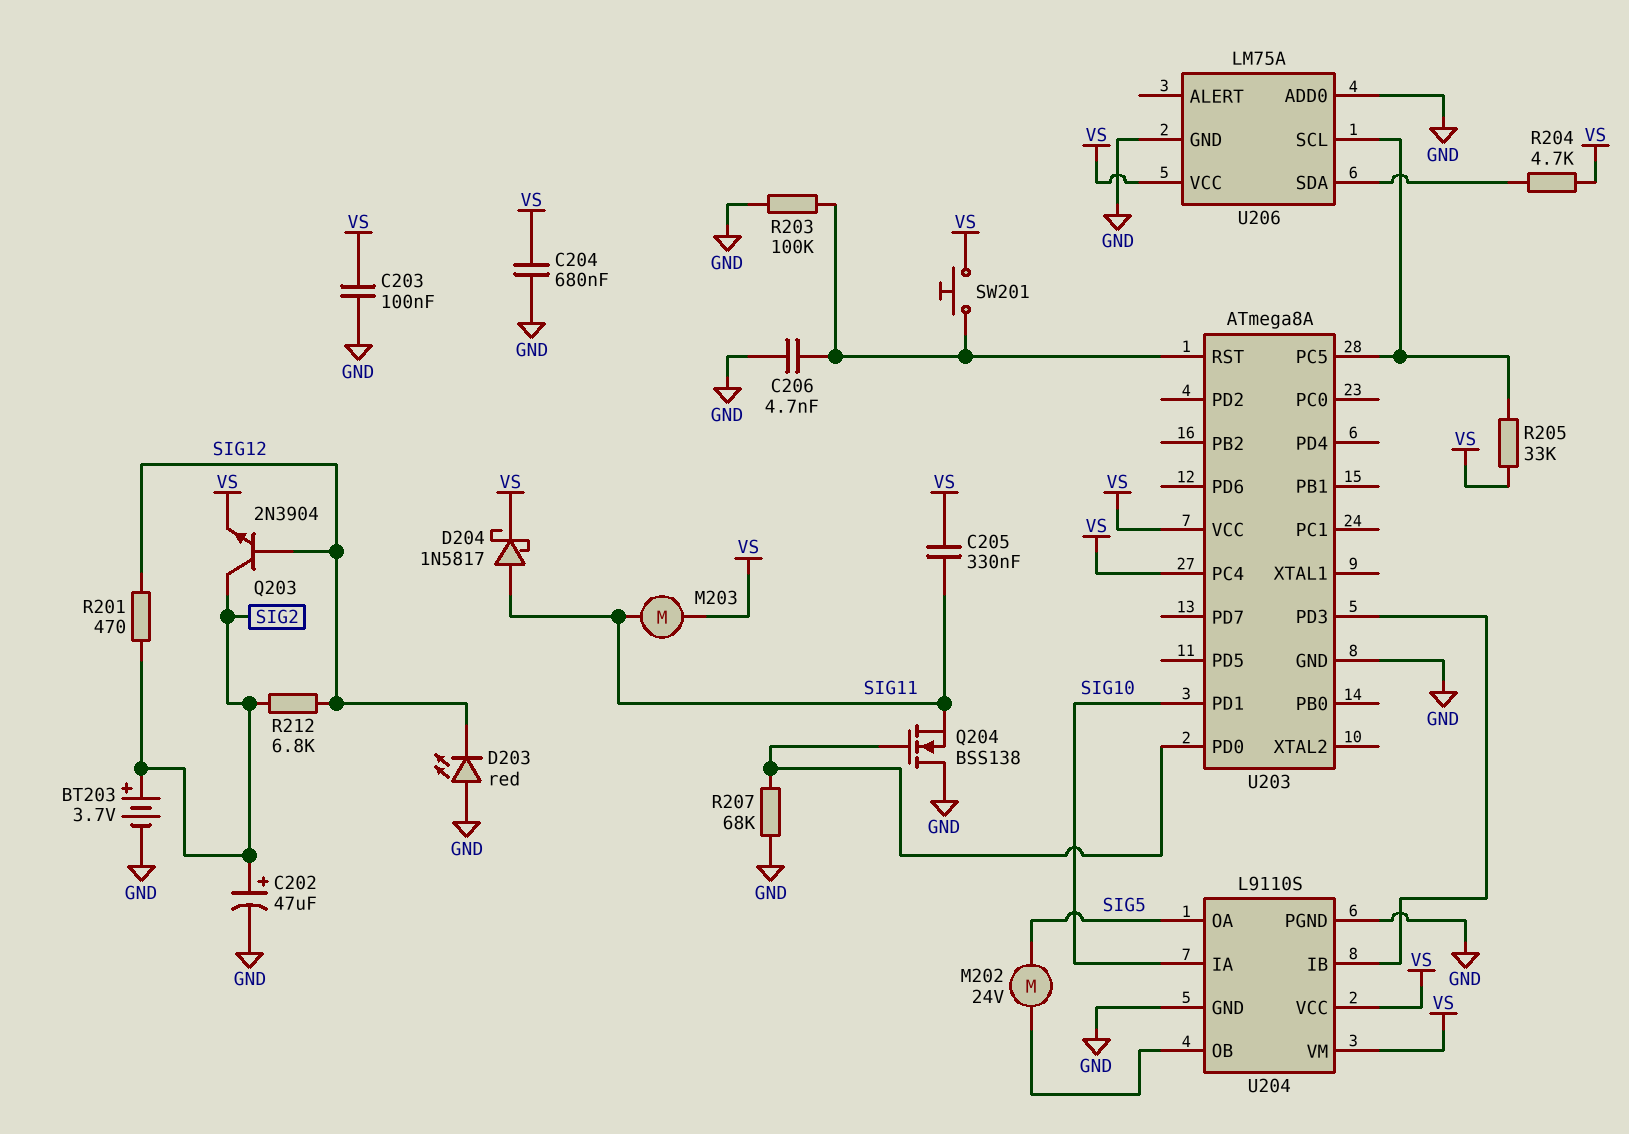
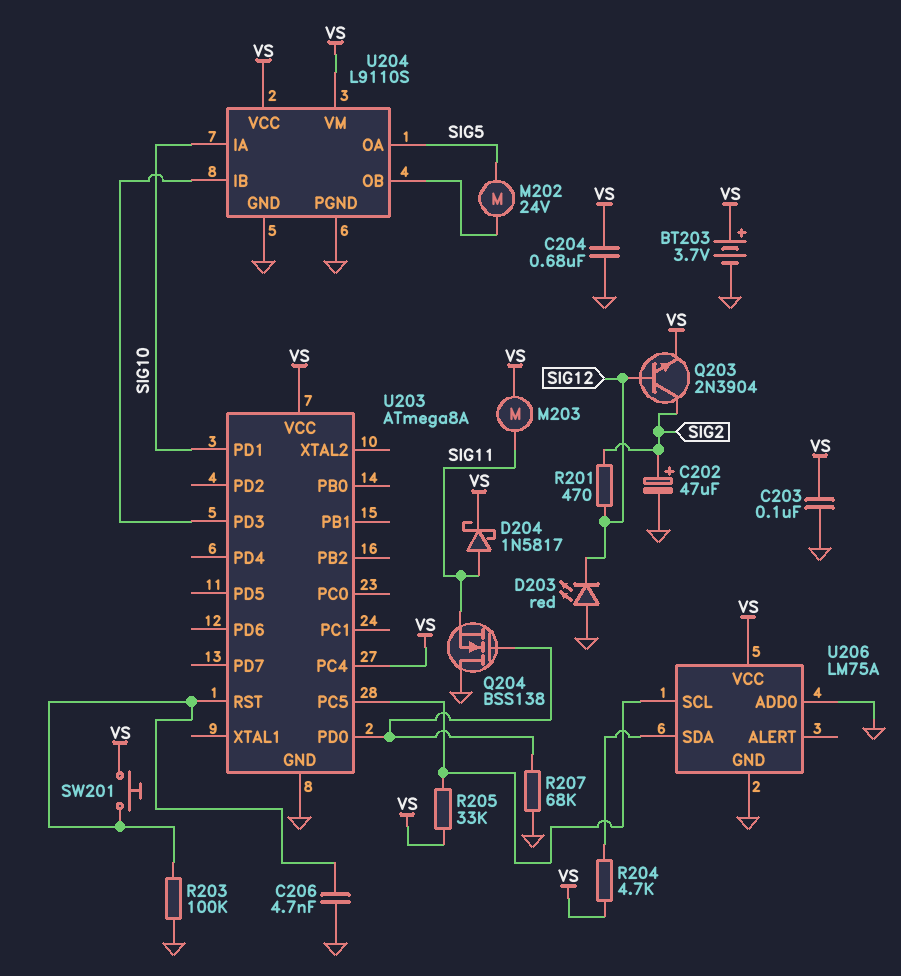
BT203: 3.7V (plus SIG2, minus GND) -> 3.7V (plus VS, minus GND)
C205: 330nF (SIG11, VS) -> none
R212: 6.8k (SIG2, SIG12) -> none

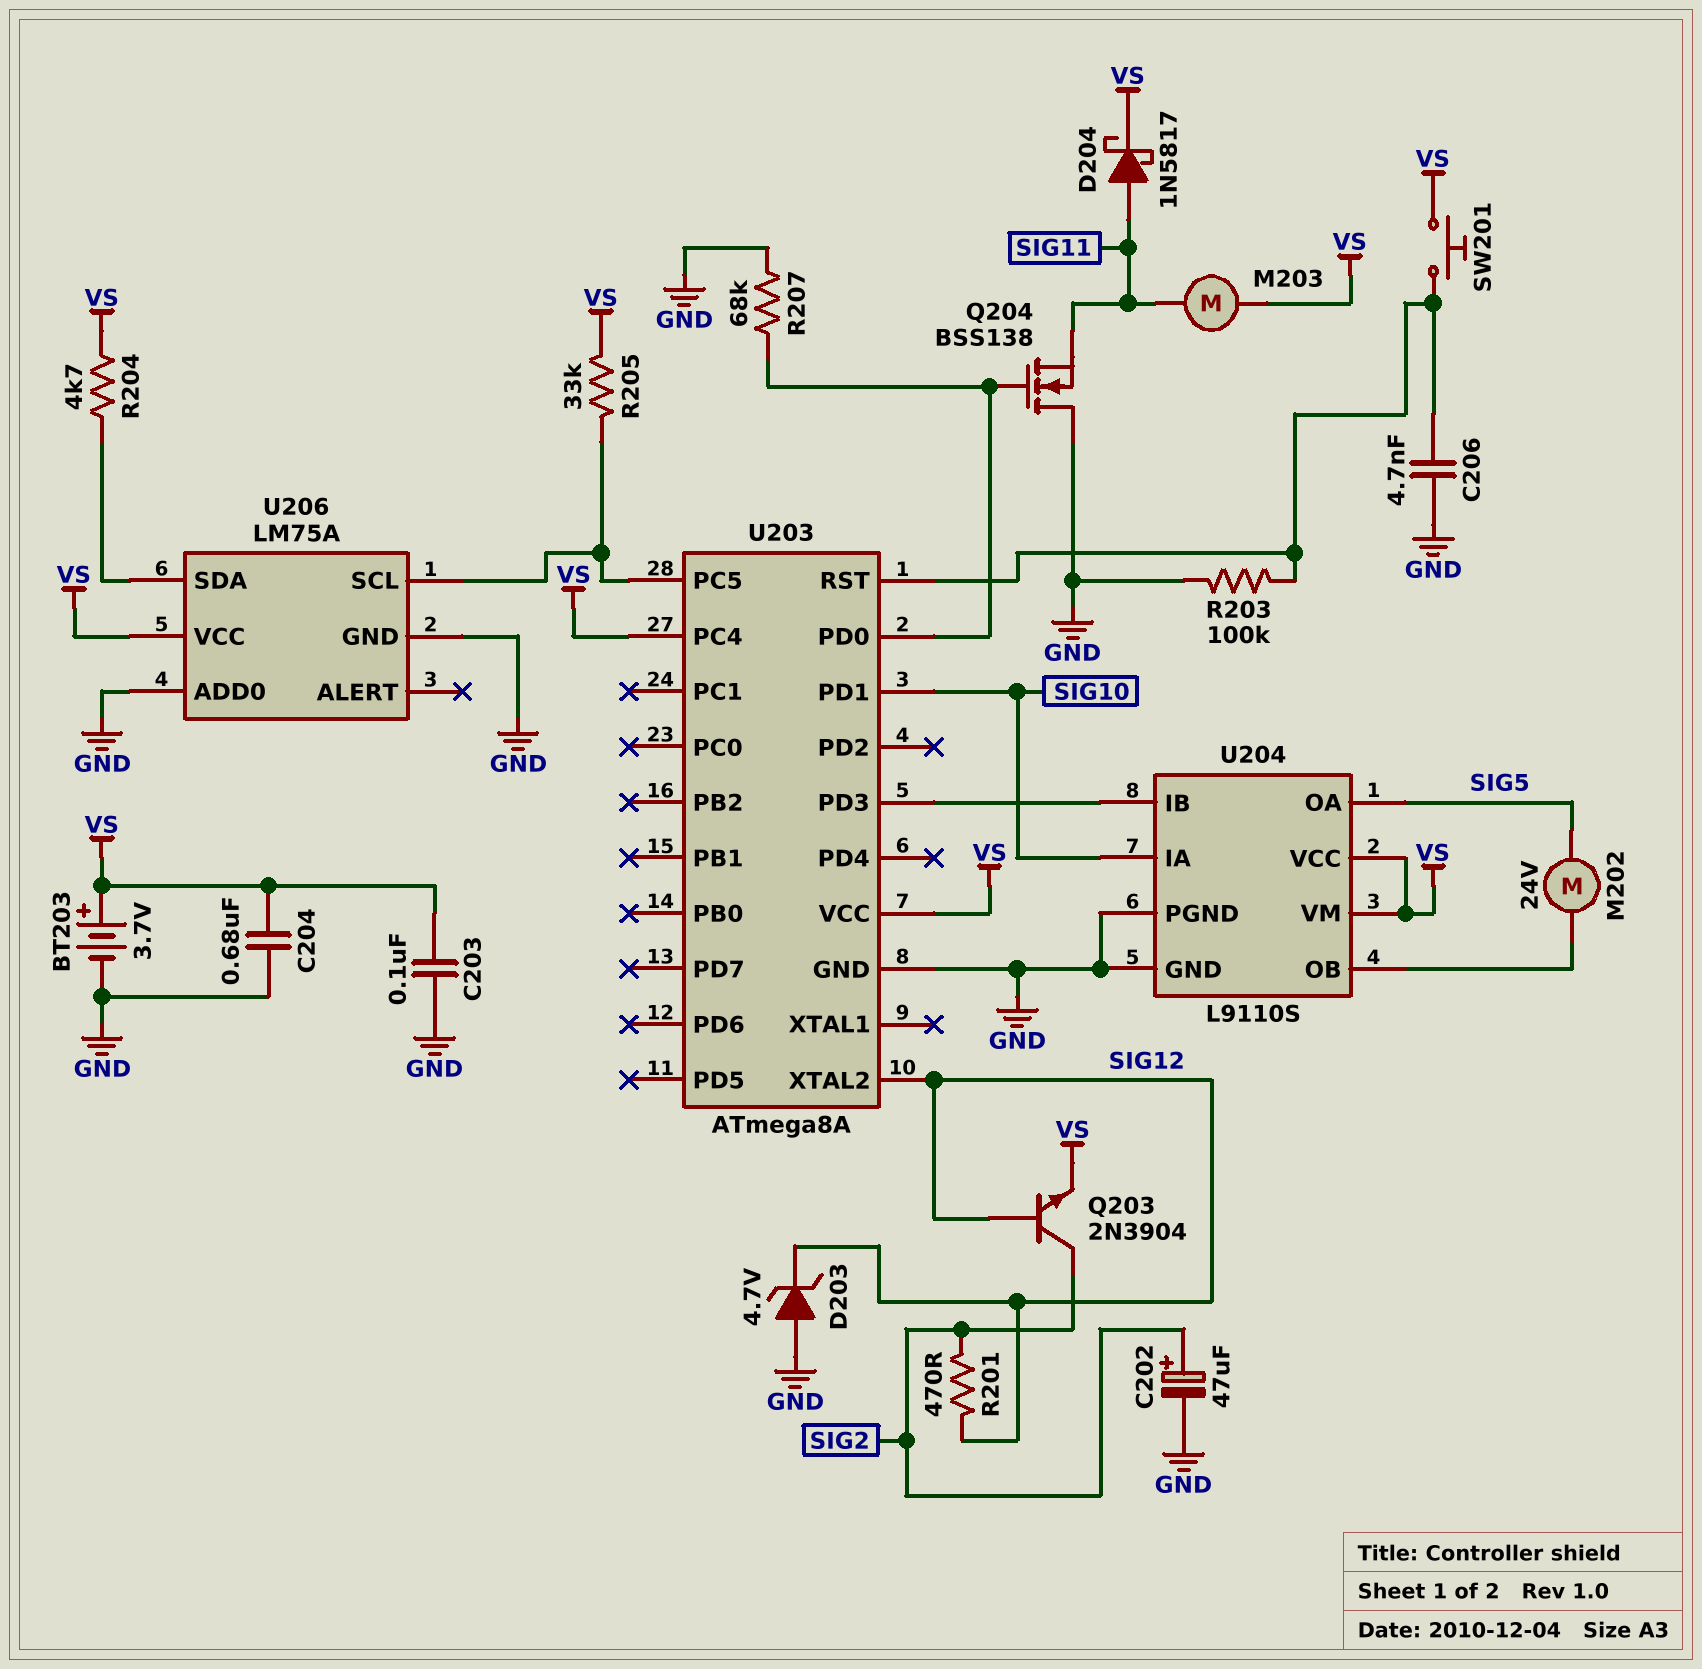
D203: LED red (A GND, K SIG12) -> zener 4.7V (A GND, K SIG12)
U203 pin XTAL2: none -> SIG12

